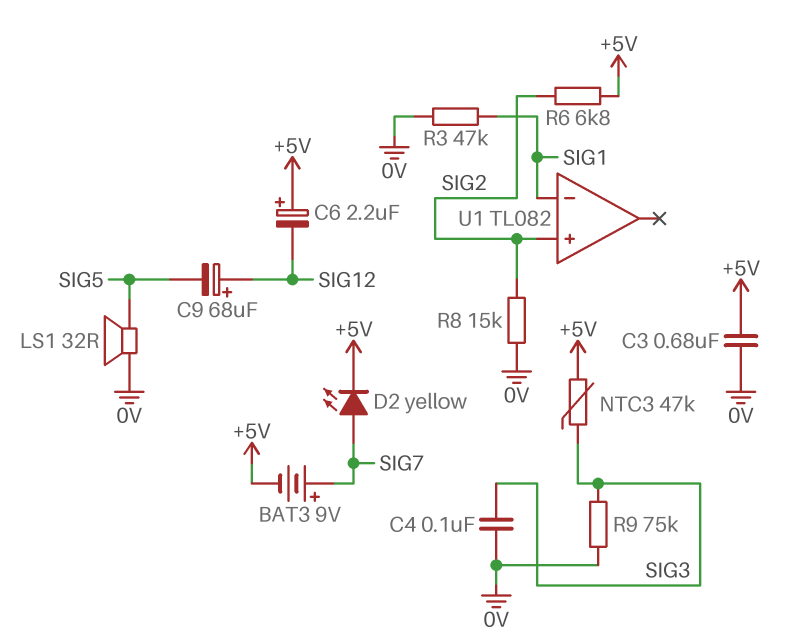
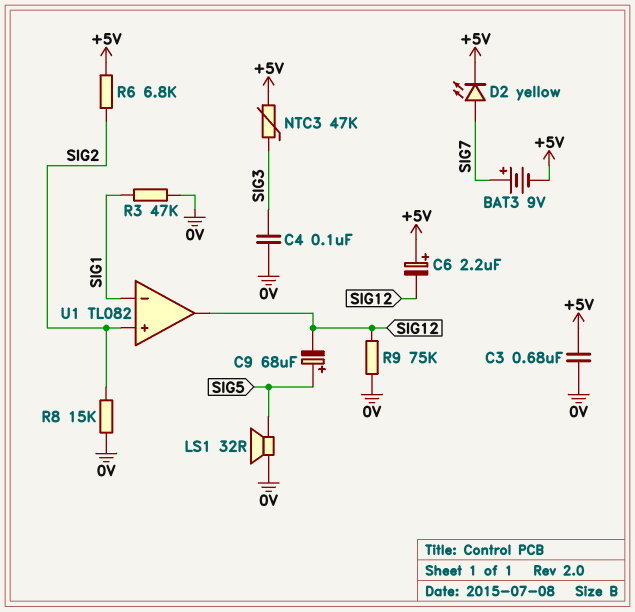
C9: 68uF (plus SIG12, minus SIG5) -> 68uF (plus SIG5, minus SIG12)
R9: 75k (0V, SIG3) -> 75k (0V, SIG12)
U1 pin out: none -> SIG12

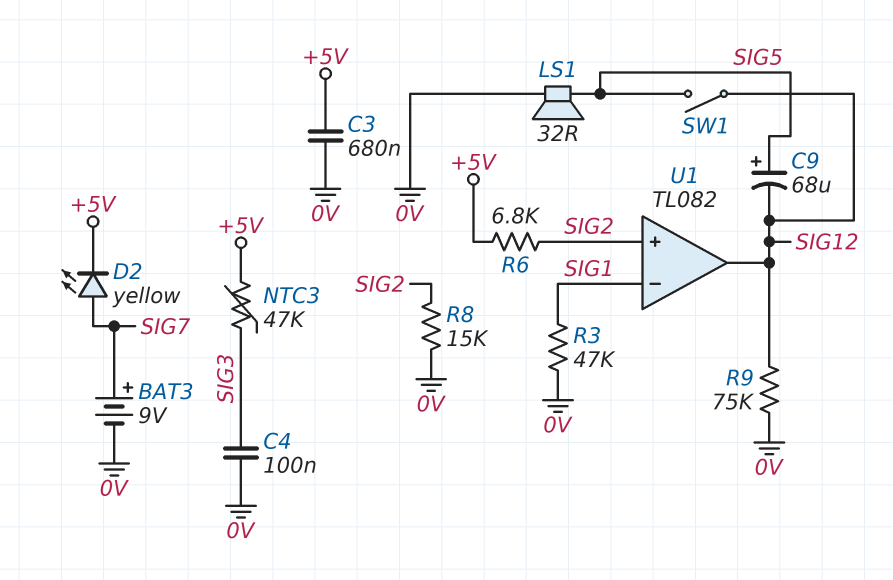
BAT3: 9V (plus SIG7, minus +5V) -> 9V (plus SIG7, minus 0V)
C6: 2.2uF (plus +5V, minus SIG12) -> none
SW1: none -> switch (SIG5, SIG12)

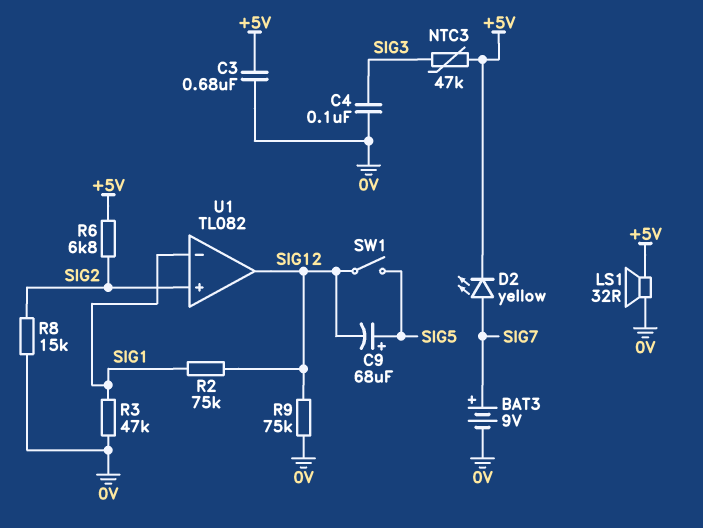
LS1: speaker 32R (0V, SIG5) -> speaker 32R (+5V, 0V)
R2: none -> 75k (SIG1, SIG12)

